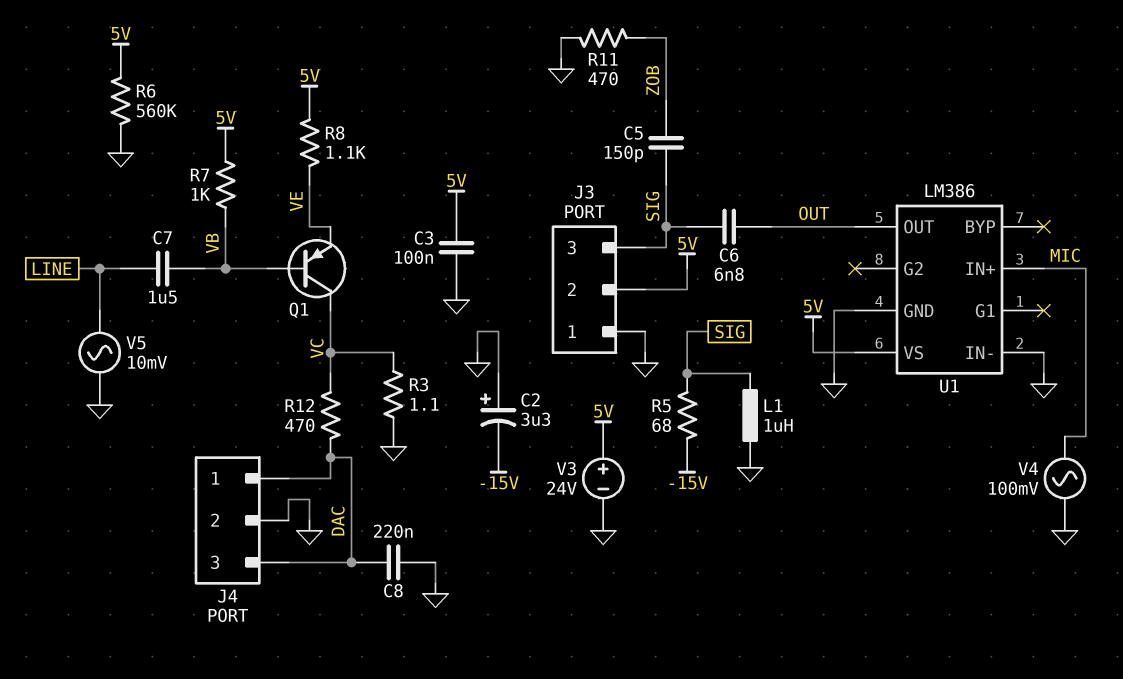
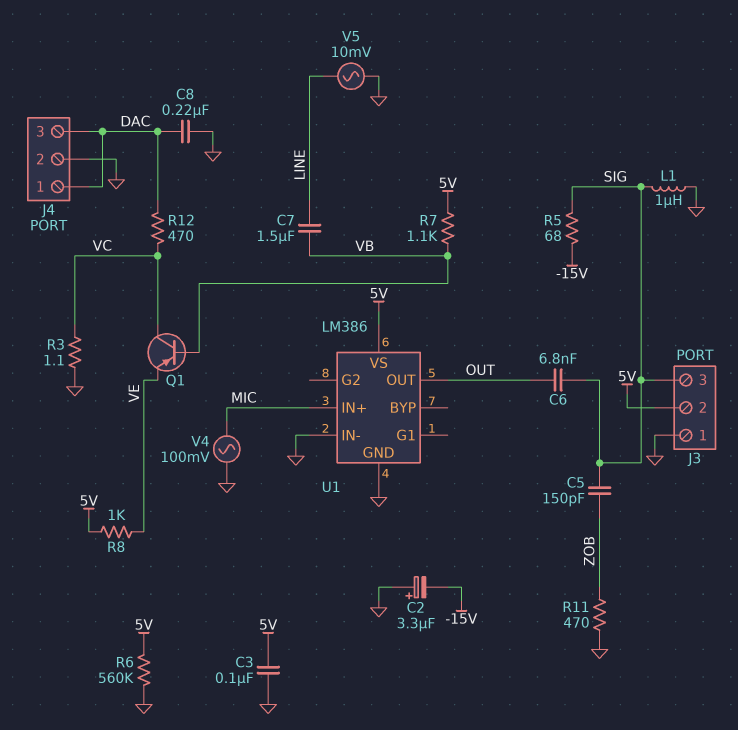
R7: 1k (5V, VB) -> 1.1k (5V, VB)
R8: 1.1k (5V, VE) -> 1k (5V, VE)
V3: 24V (plus 5V, minus GND) -> none

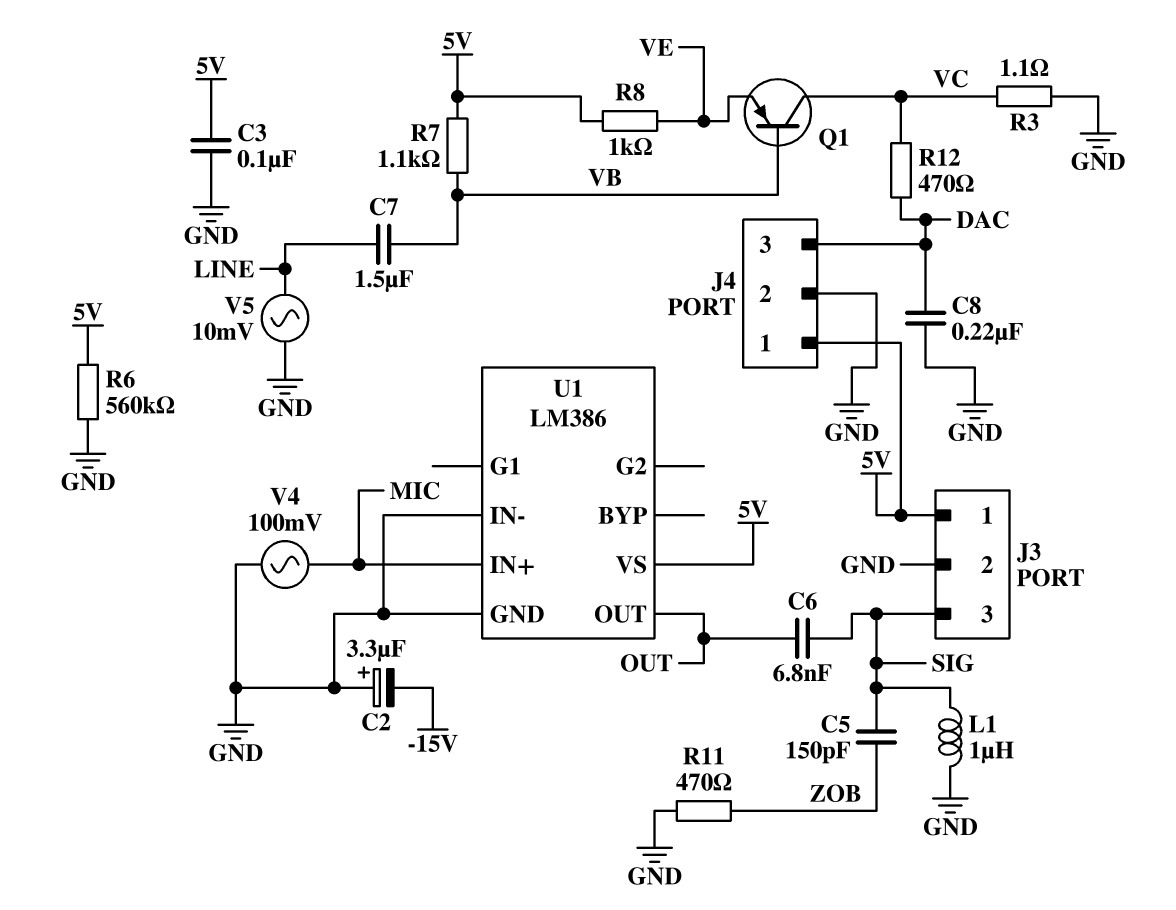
J3 pin 1: GND -> 5V
J3 pin 2: 5V -> GND
J4 pin 1: DAC -> 5V
R5: 68 (-15V, SIG) -> none

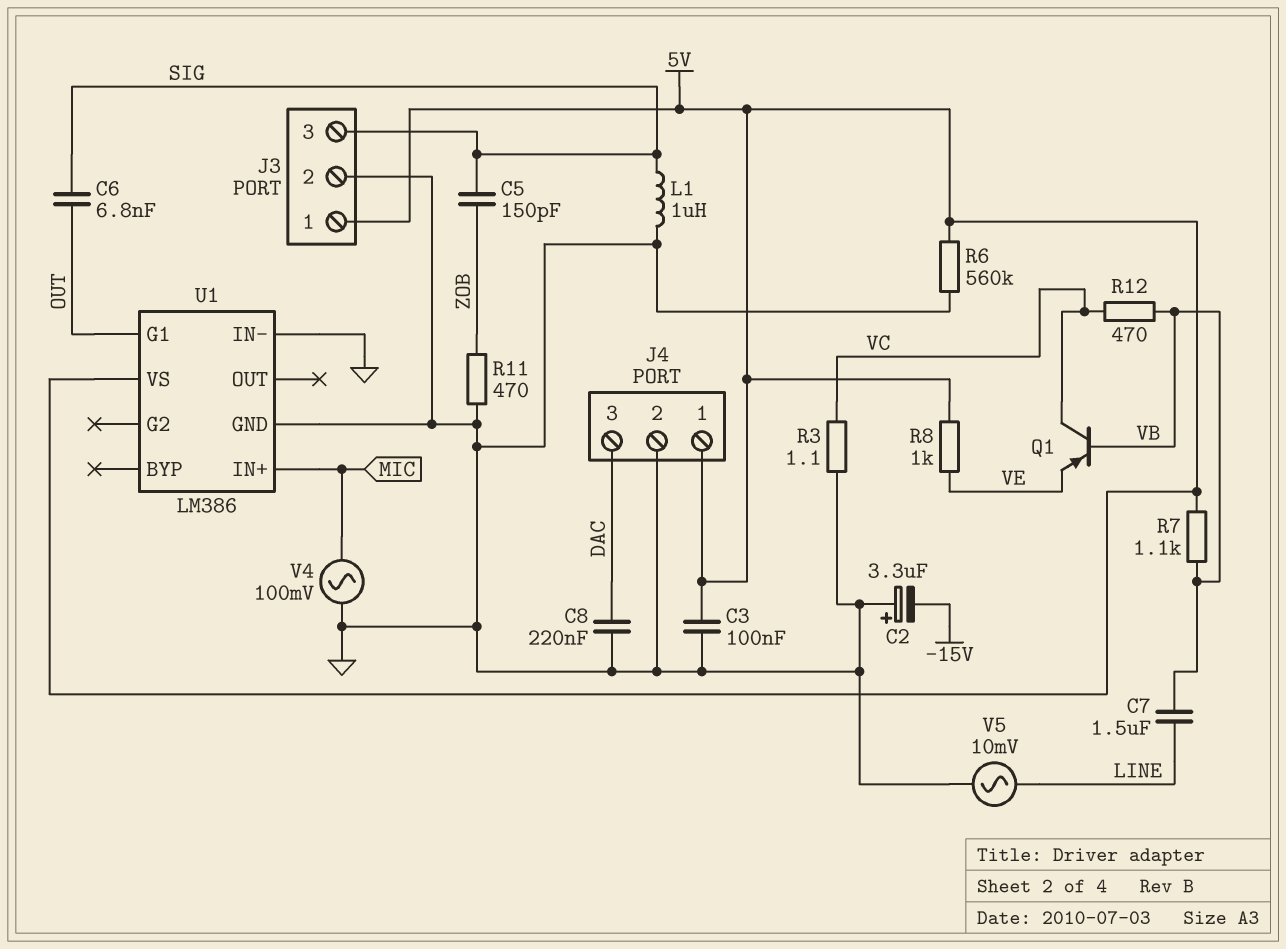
R12: 470 (DAC, VC) -> 470 (VB, VC)
U1 pin G1: none -> OUT
U1 pin OUT: OUT -> none

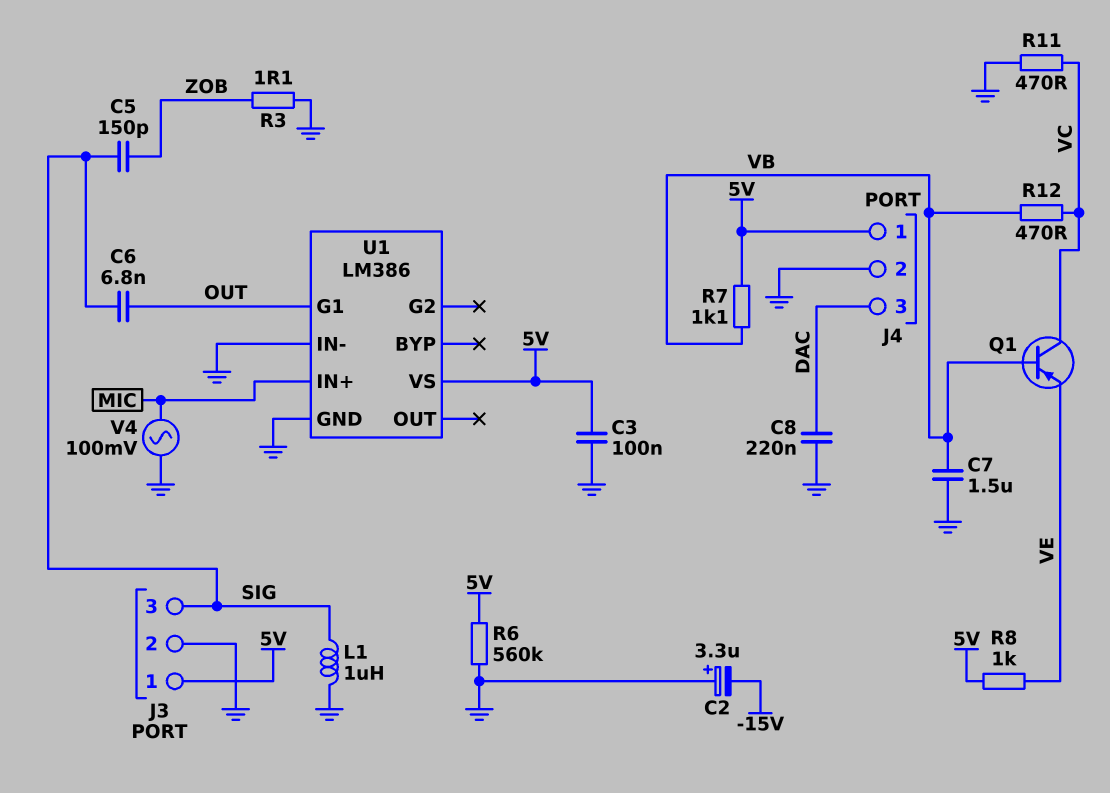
C7: 1.5uF (LINE, VB) -> 1.5uF (GND, VB)
R3: 1.1 (GND, VC) -> 1.1 (GND, ZOB)
R11: 470 (GND, ZOB) -> 470 (GND, VC)
V5: AC 10mV (GND, LINE) -> none

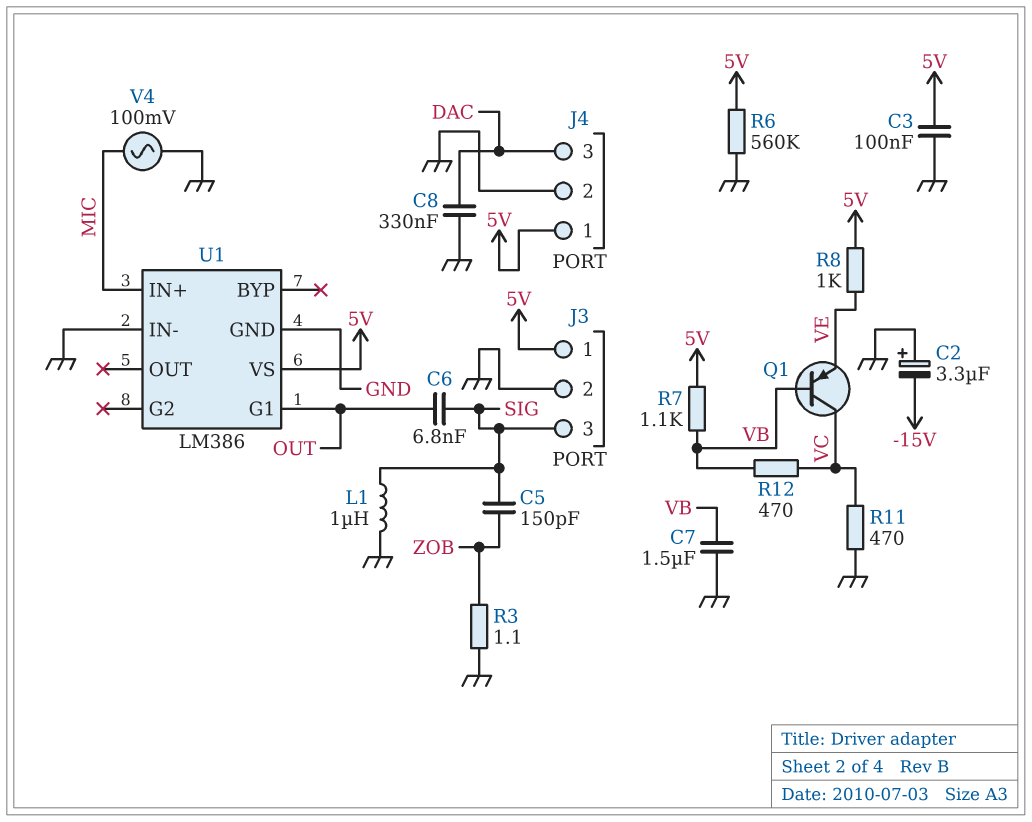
C8: 220nF (DAC, GND) -> 330nF (DAC, GND)

